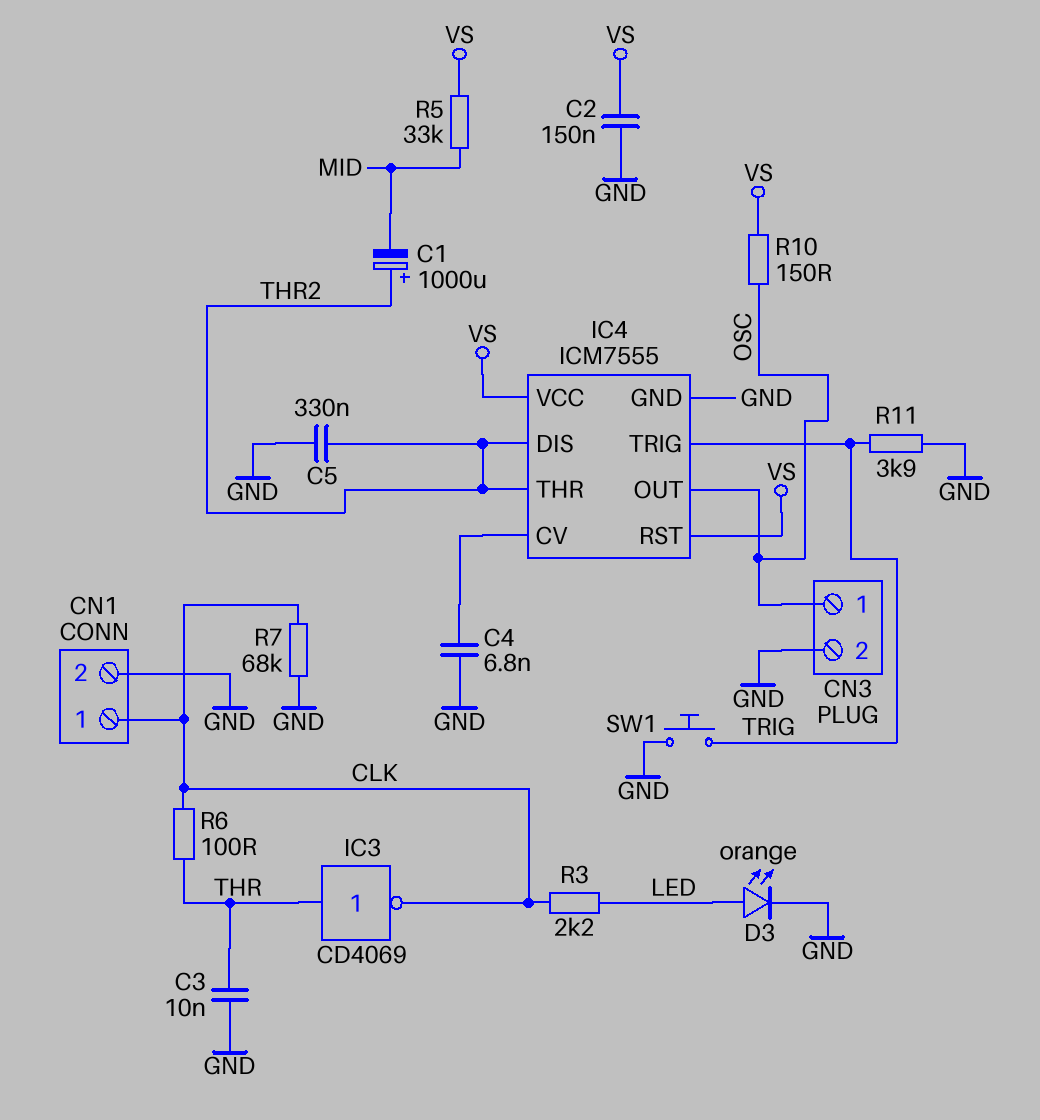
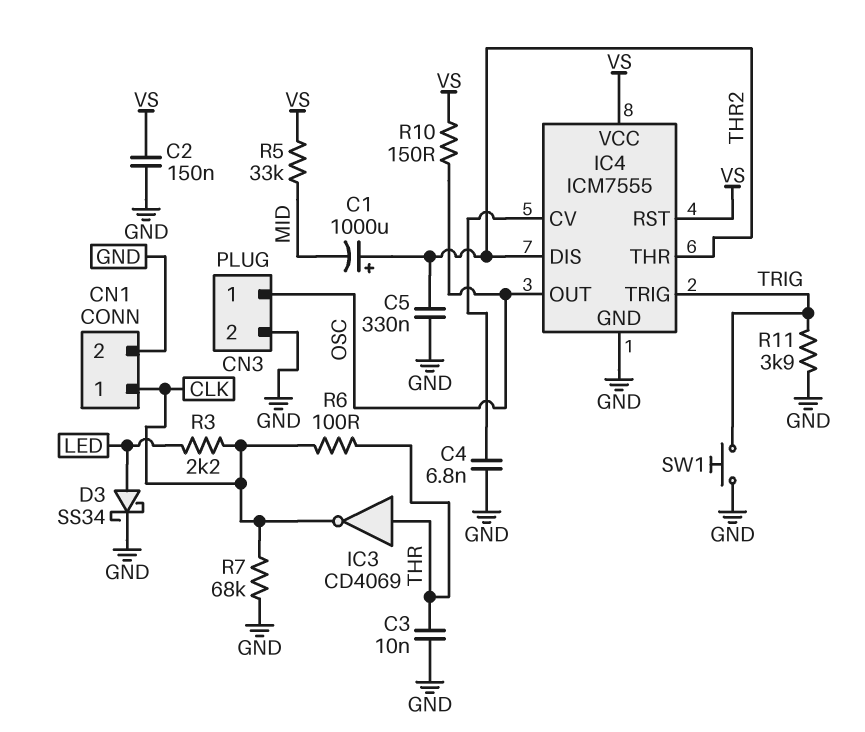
D3: LED orange (A LED, K GND) -> schottky SS34 (A LED, K GND)

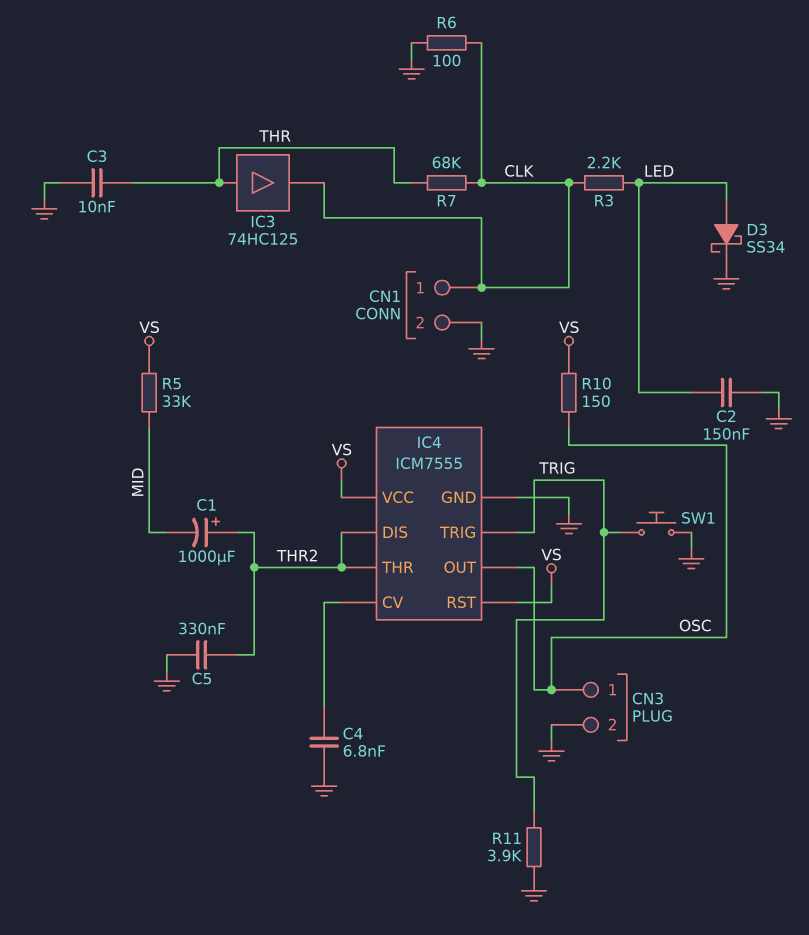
C2: 150nF (GND, VS) -> 150nF (GND, LED)
IC3: NOT CD4069 (in THR, out CLK) -> buffer 74HC125 (in THR, out CLK)
R6: 100 (CLK, THR) -> 100 (CLK, GND)
R7: 68k (CLK, GND) -> 68k (CLK, THR)

